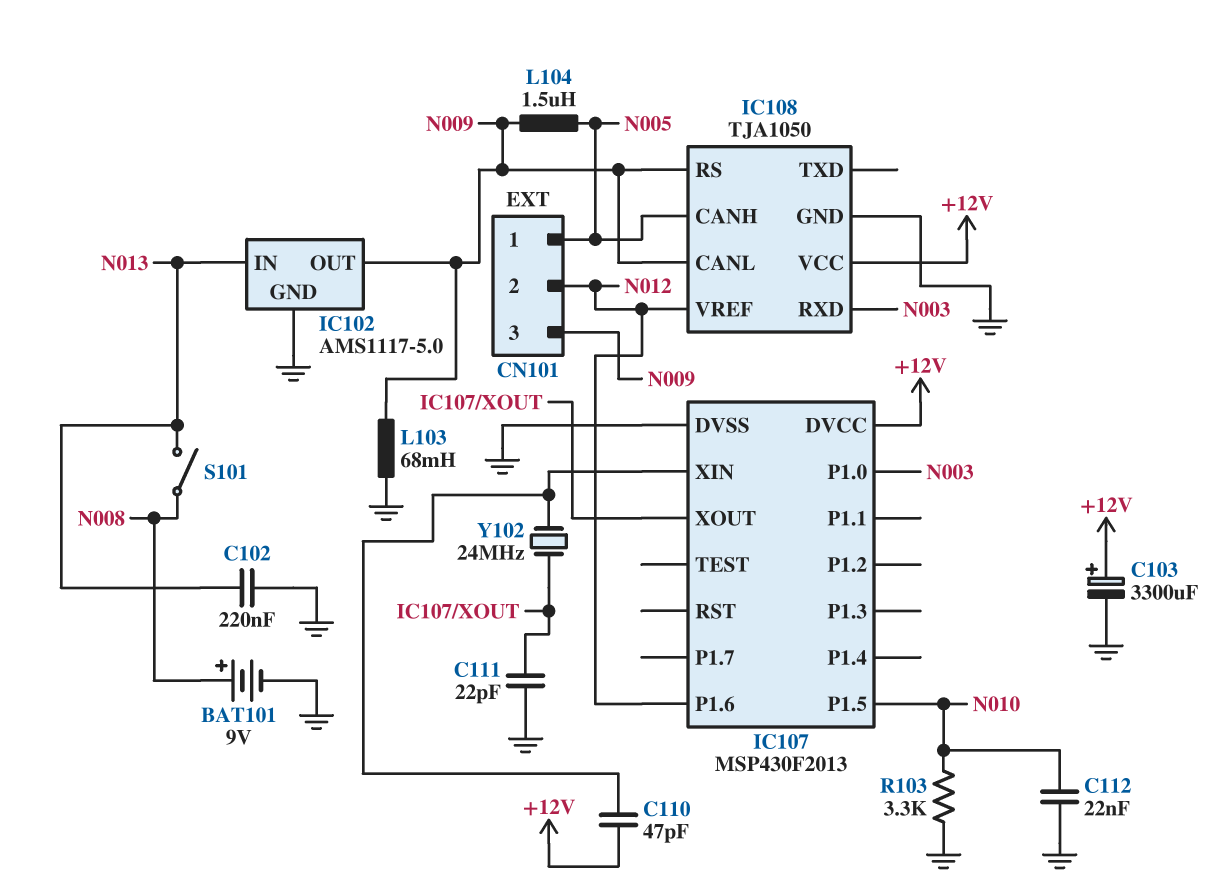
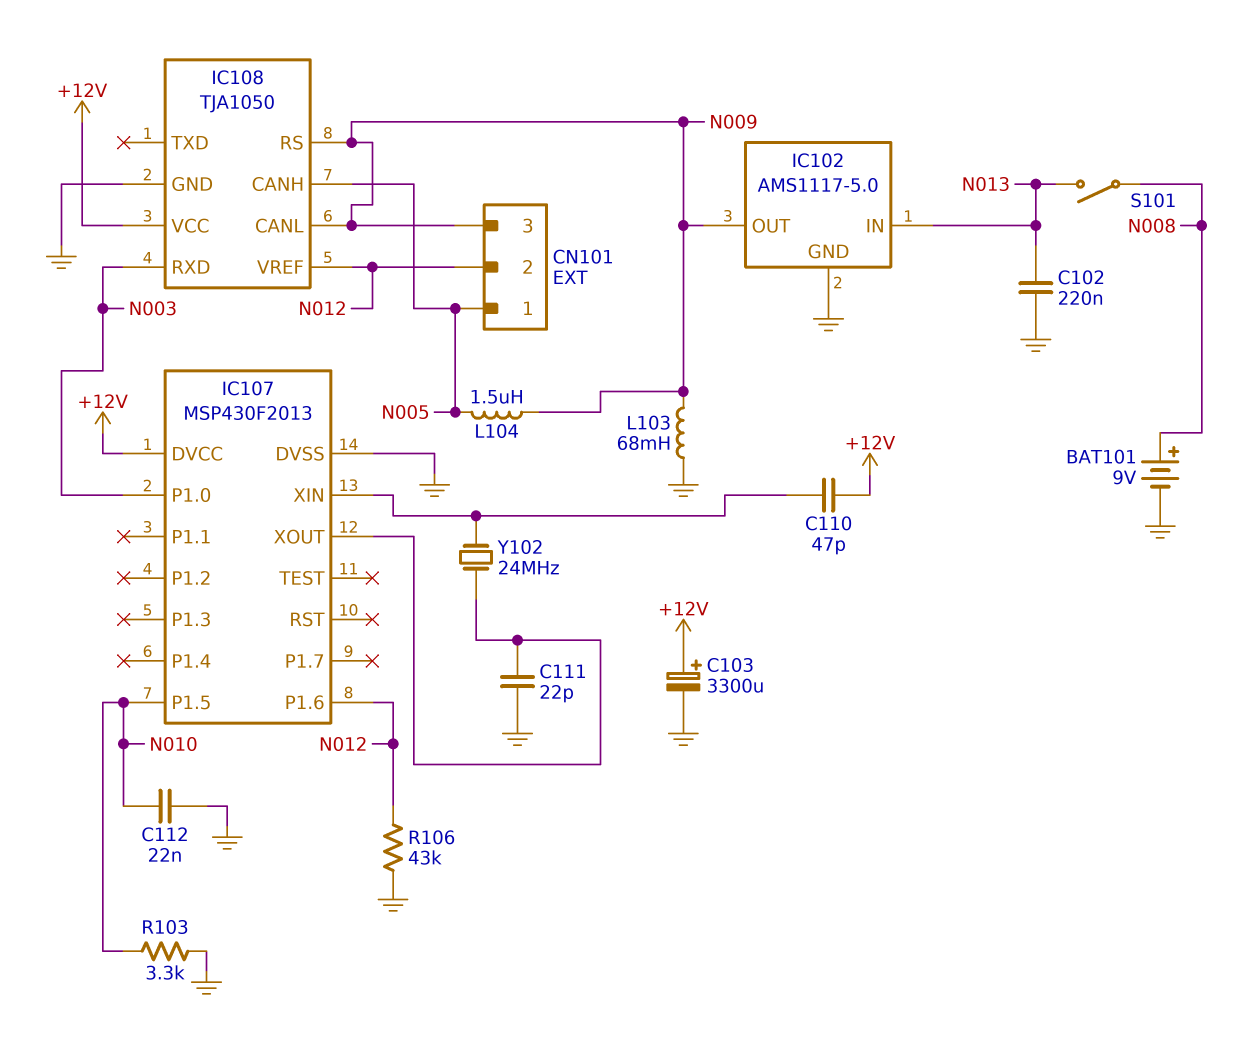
R106: none -> 43k (GND, N012)

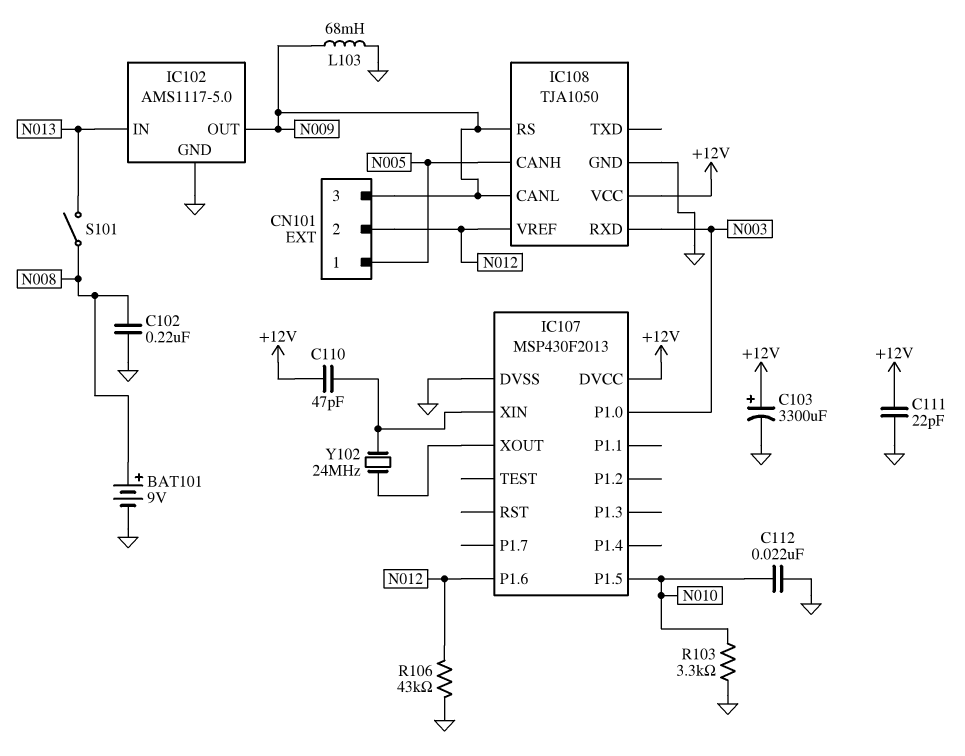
C102: 220nF (GND, N013) -> 220nF (GND, N008)
C111: 22pF (GND, IC107/XOUT) -> 22pF (+12V, GND)
L104: 1.5uH (N005, N009) -> none

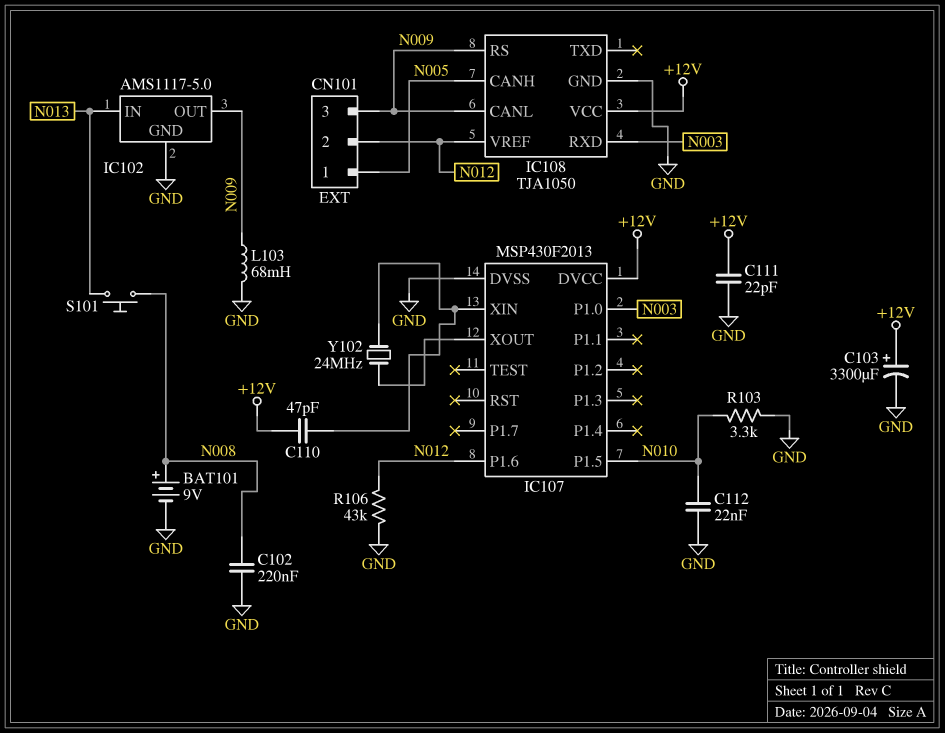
S101: switch (N008, N013) -> button (N008, N013)

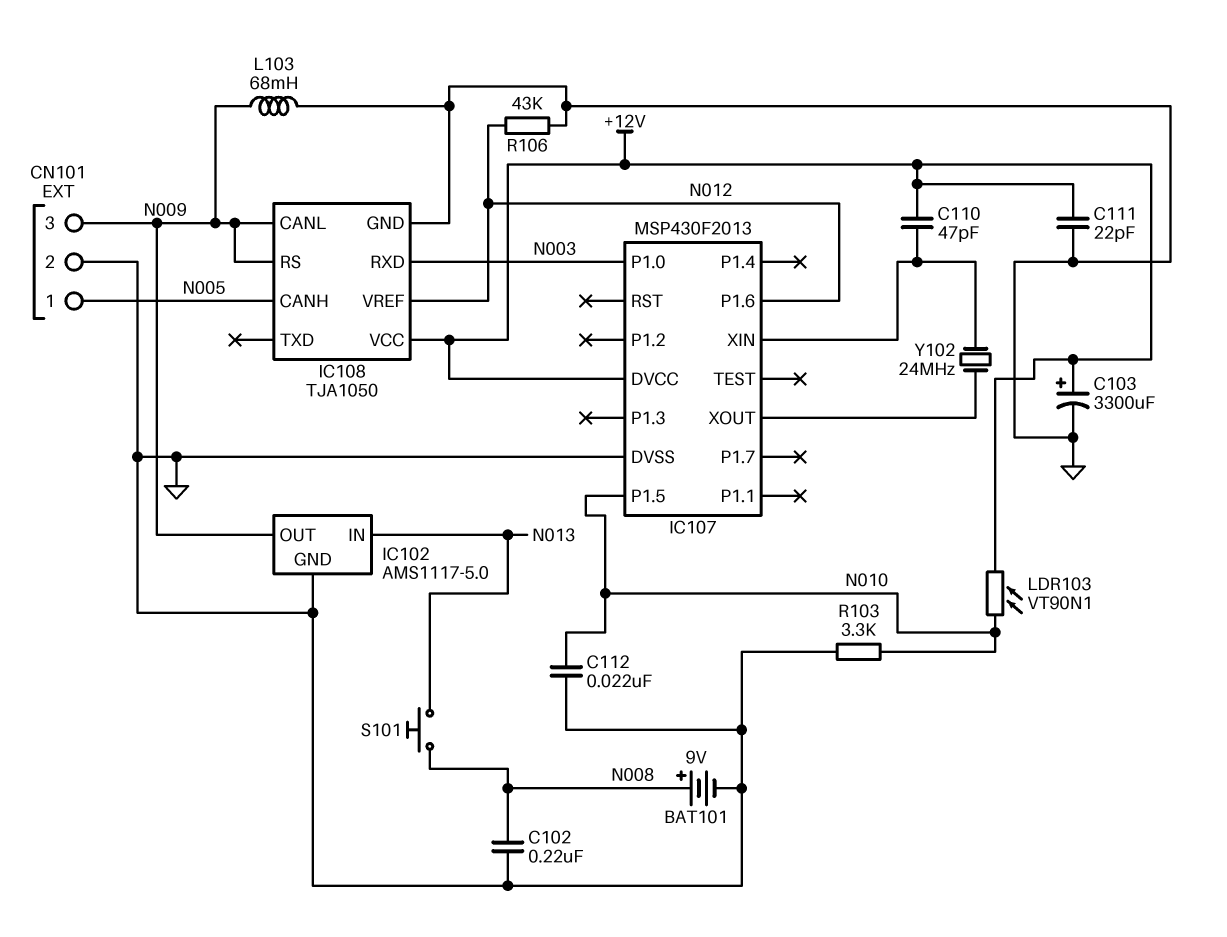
CN101 pin 2: N012 -> GND
LDR103: none -> VT90N1 (+12V, N010)

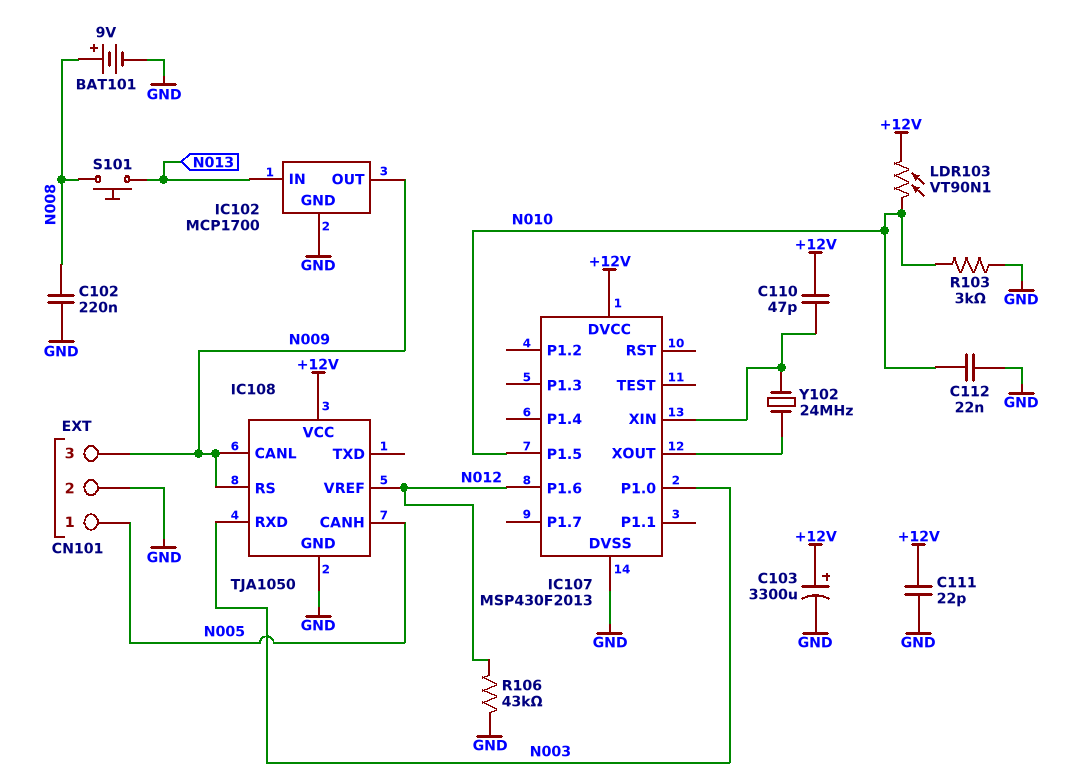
IC102: AMS1117-5.0 -> MCP1700
L103: 68mH (GND, N009) -> none
R103: 3.3k (GND, N010) -> 3k (GND, N010)

